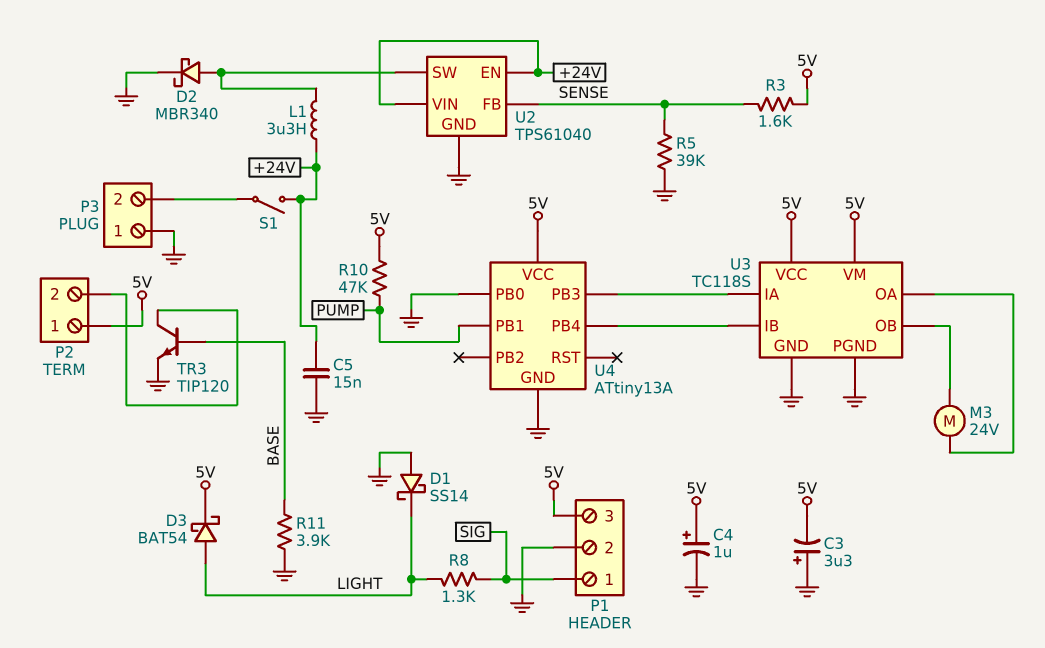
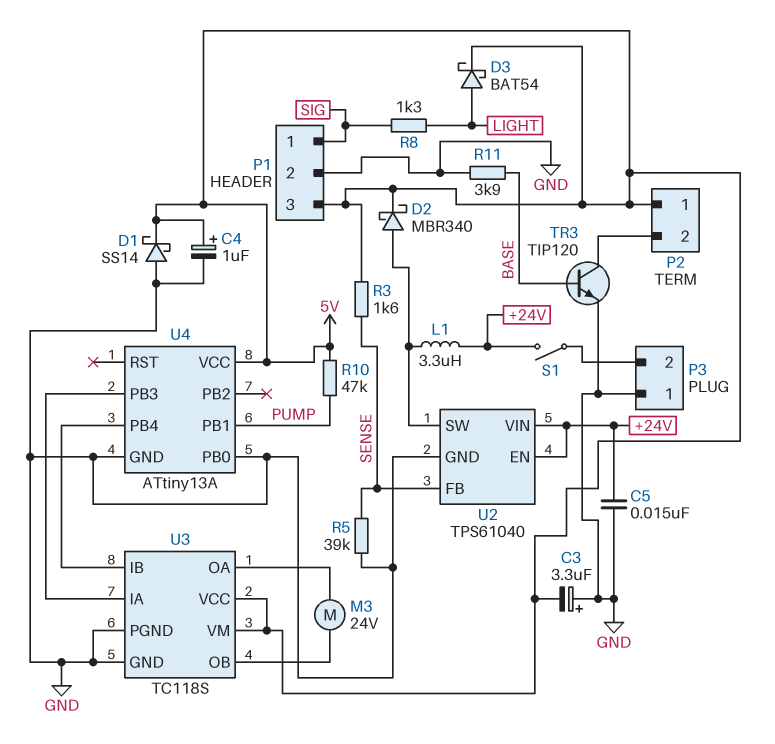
D1: schottky SS14 (A GND, K LIGHT) -> schottky SS14 (A GND, K 5V)
D2: schottky MBR340 (A U2/SW, K GND) -> schottky MBR340 (A U2/SW, K 5V)

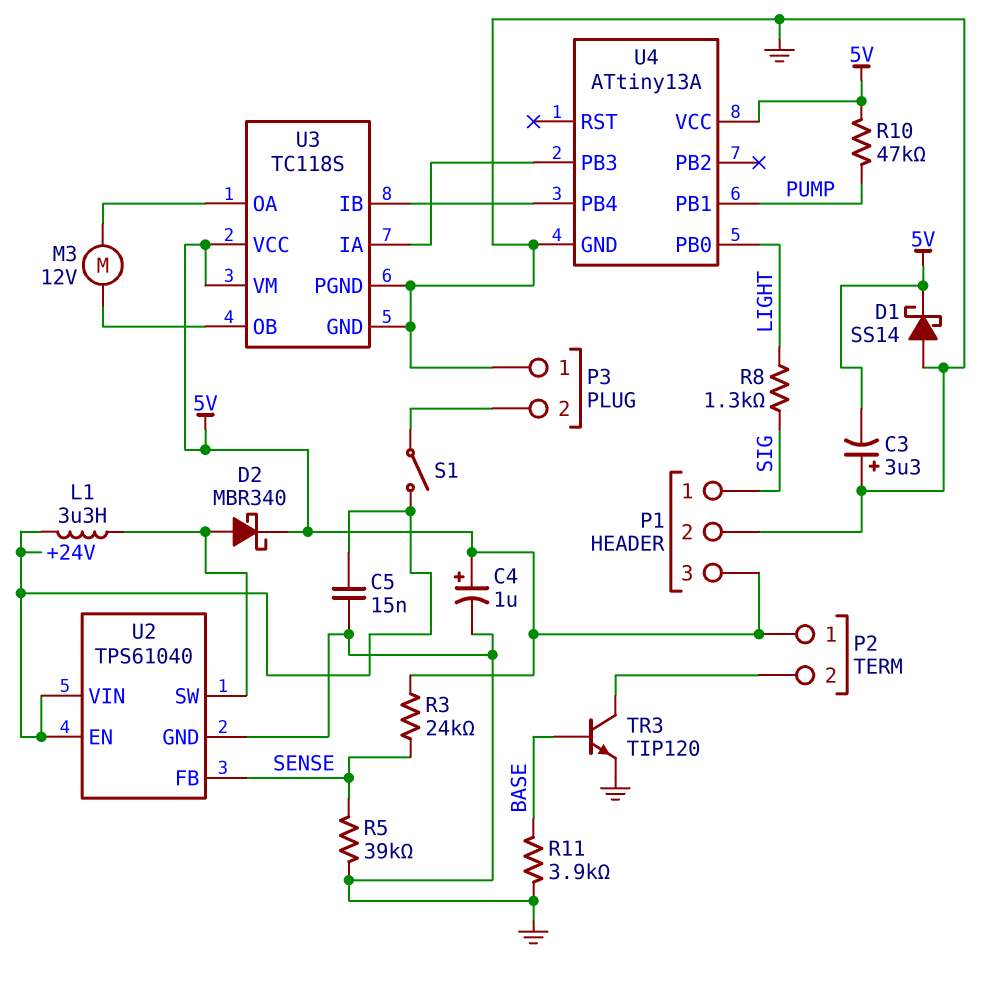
D3: schottky BAT54 (A LIGHT, K 5V) -> none
M3: motor 24V (U3/OA, U3/OB) -> motor 12V (U3/OA, U3/OB)
R3: 1.6k (5V, SENSE) -> 24k (5V, SENSE)
U4 pin PB0: GND -> LIGHT

